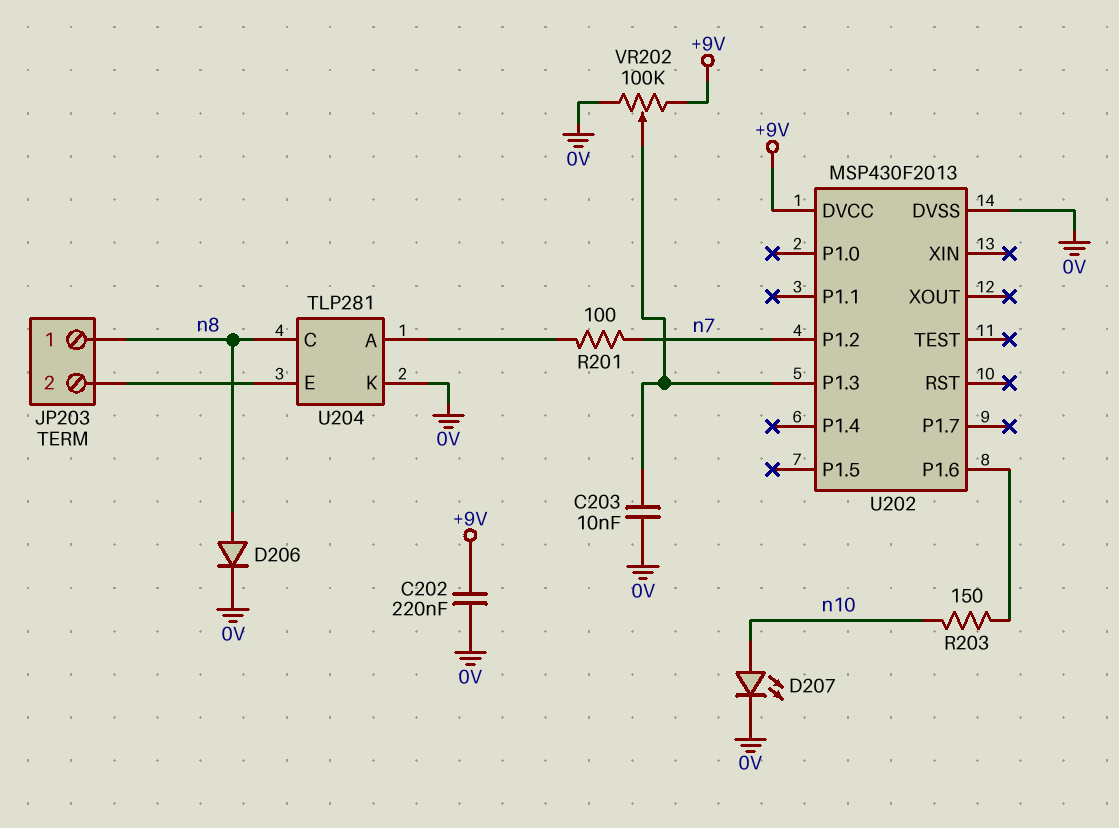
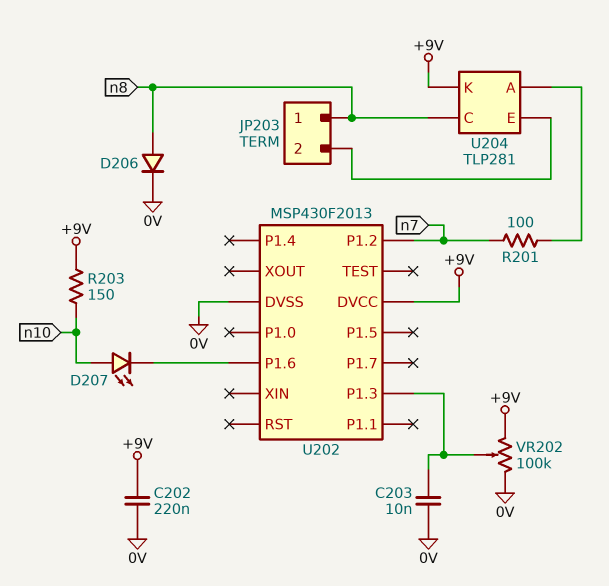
D207: LED (A n10, K 0V) -> LED (A n10, K U202/P1.6)
R203: 150 (U202/P1.6, n10) -> 150 (+9V, n10)
U204 pin K: 0V -> +9V

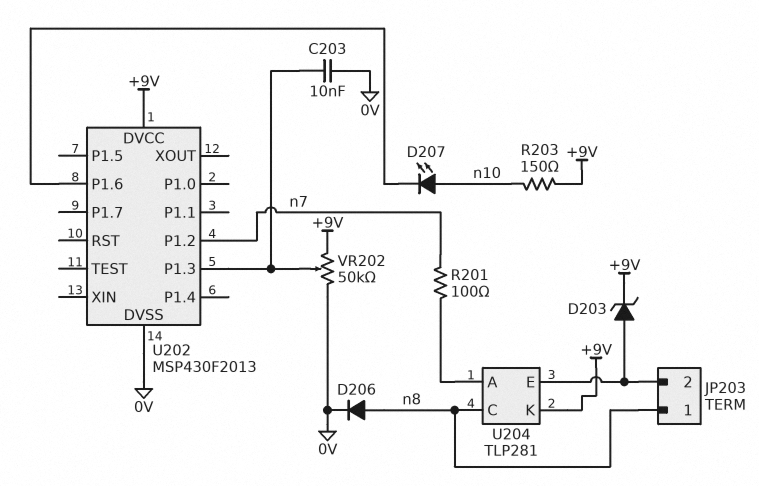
C202: 220nF (+9V, 0V) -> none
D203: none -> zener (A JP203/2, K +9V)
VR202: 100k (+9V, 0V, wiper U202/P1.3) -> 50k (+9V, 0V, wiper U202/P1.3)

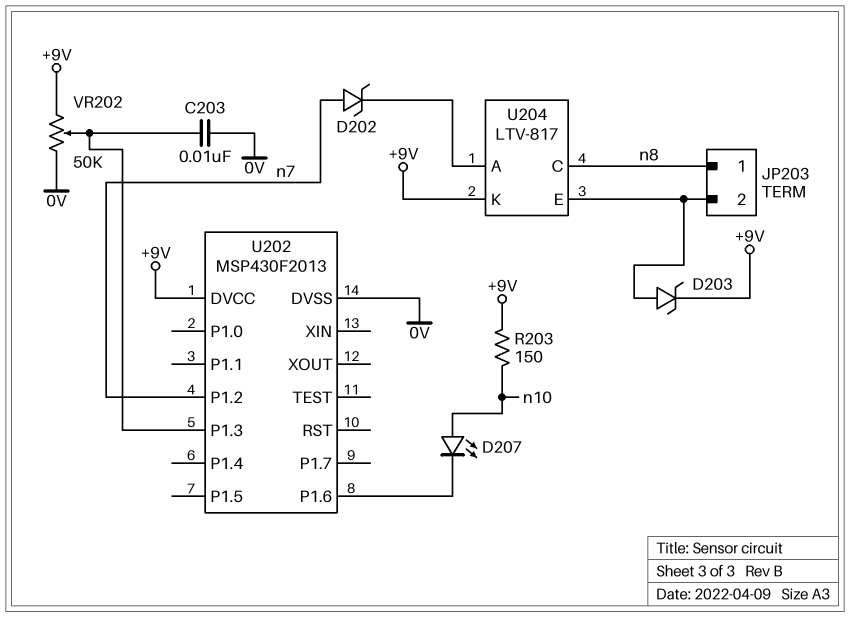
D202: none -> zener (A n7, K U204/A)
D206: diode (A n8, K 0V) -> none
R201: 100 (U204/A, n7) -> none
U204: TLP281 -> LTV-817

